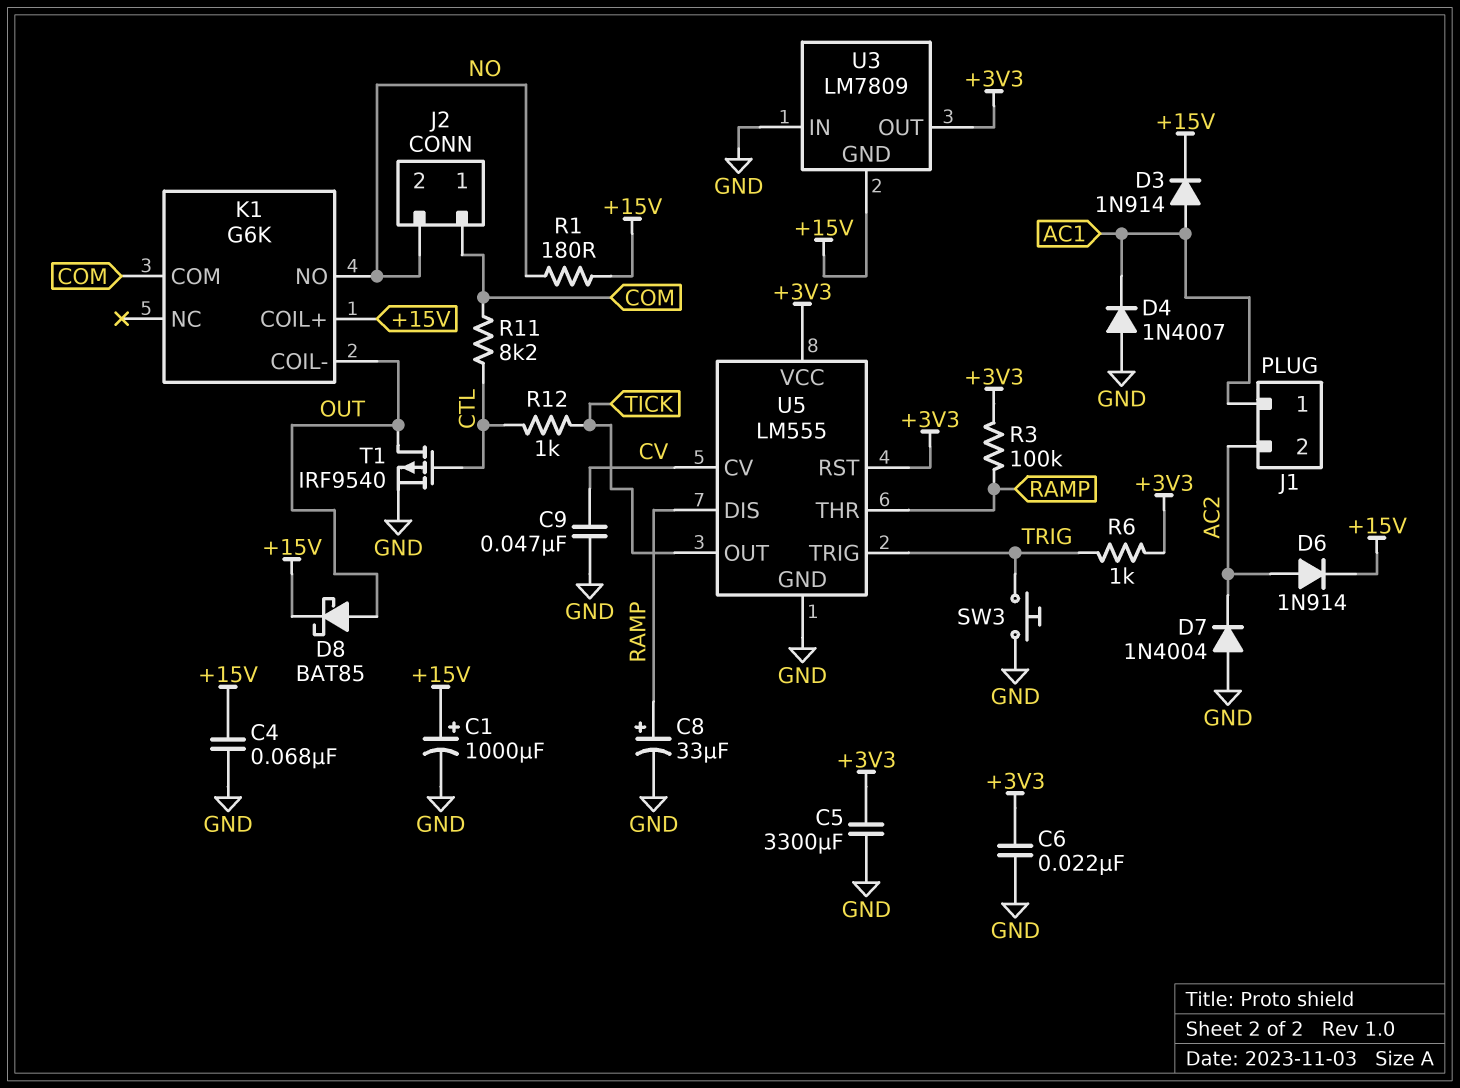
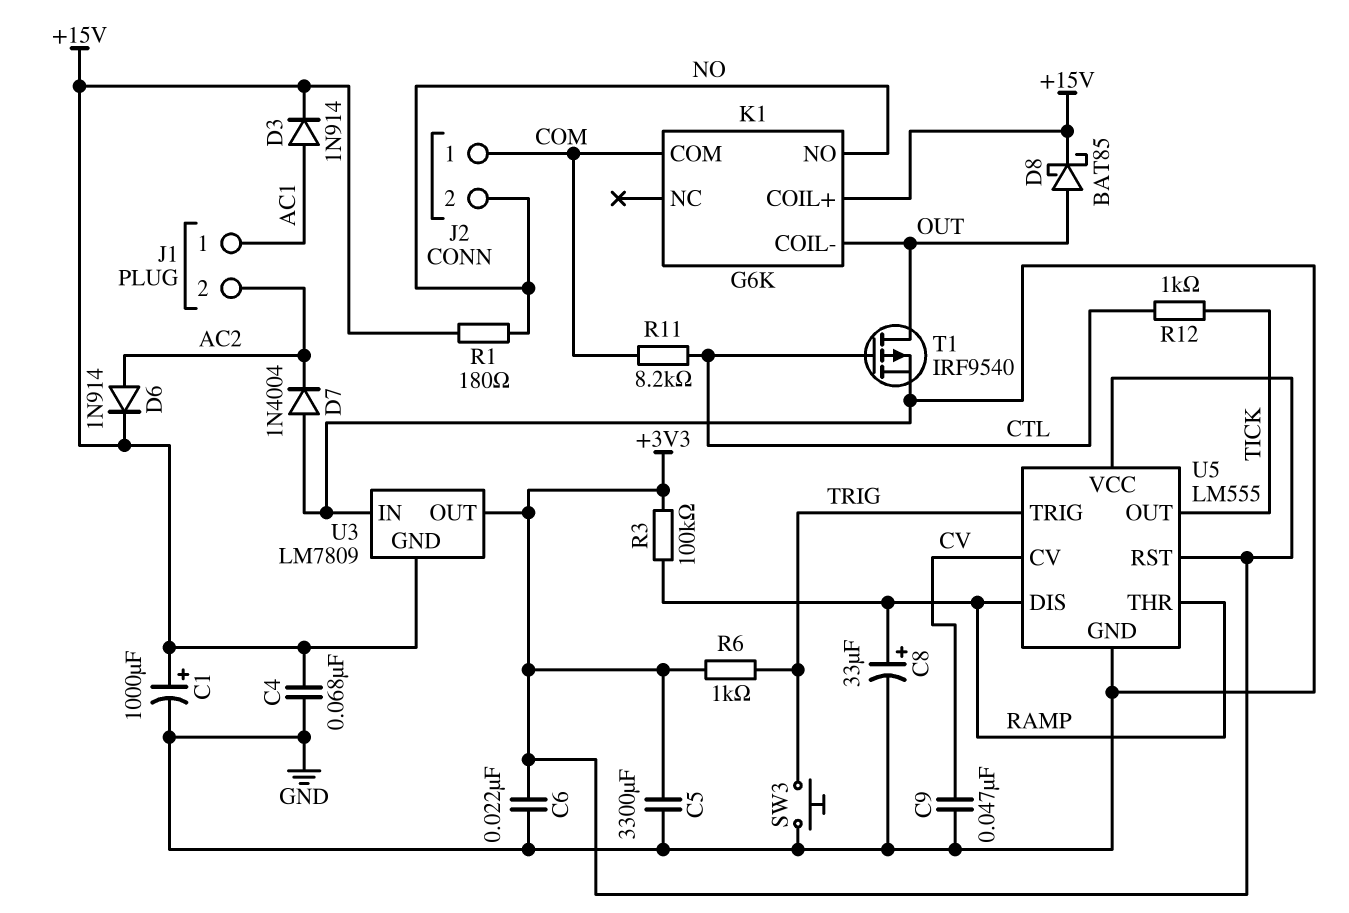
D4: diode 1N4007 (A GND, K AC1) -> none

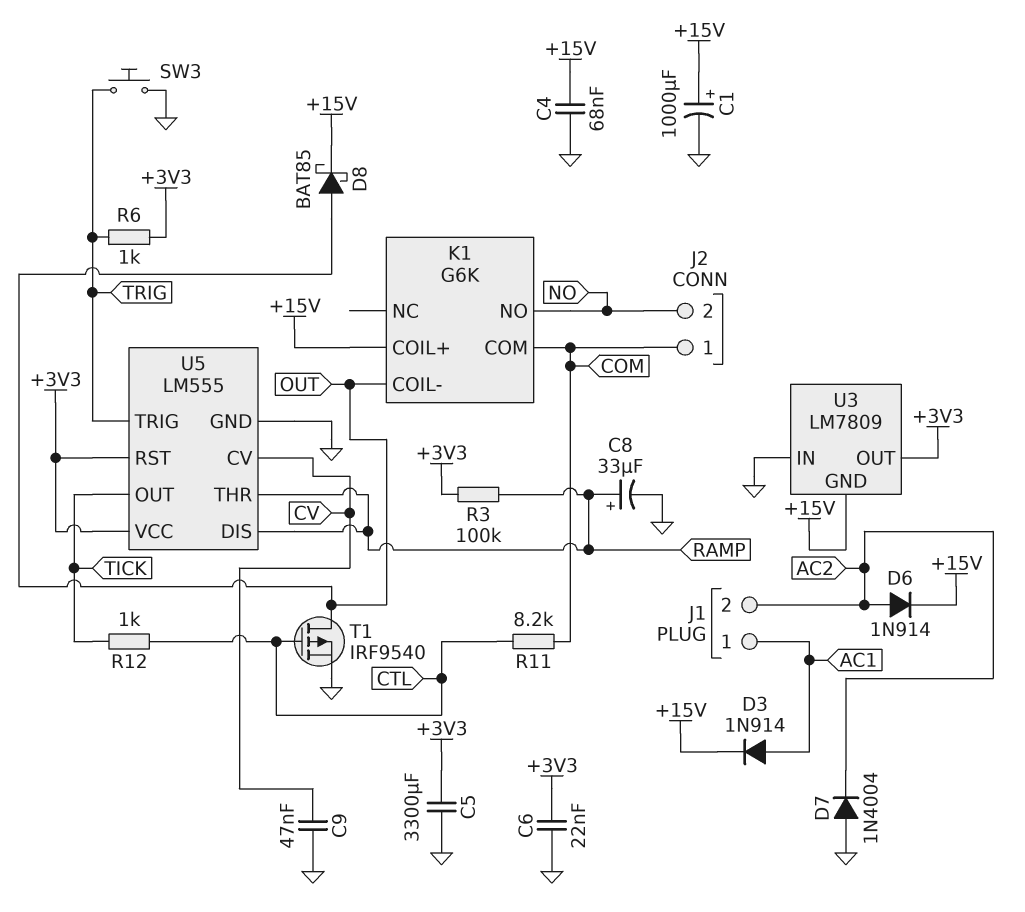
R1: 180 (+15V, NO) -> none

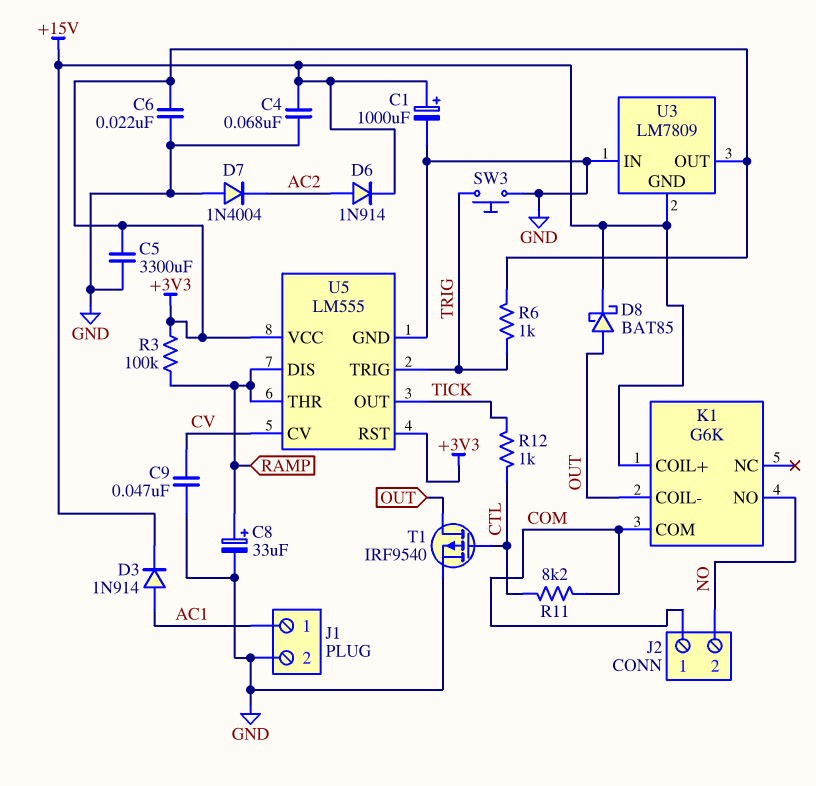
J1 pin 2: AC2 -> GND

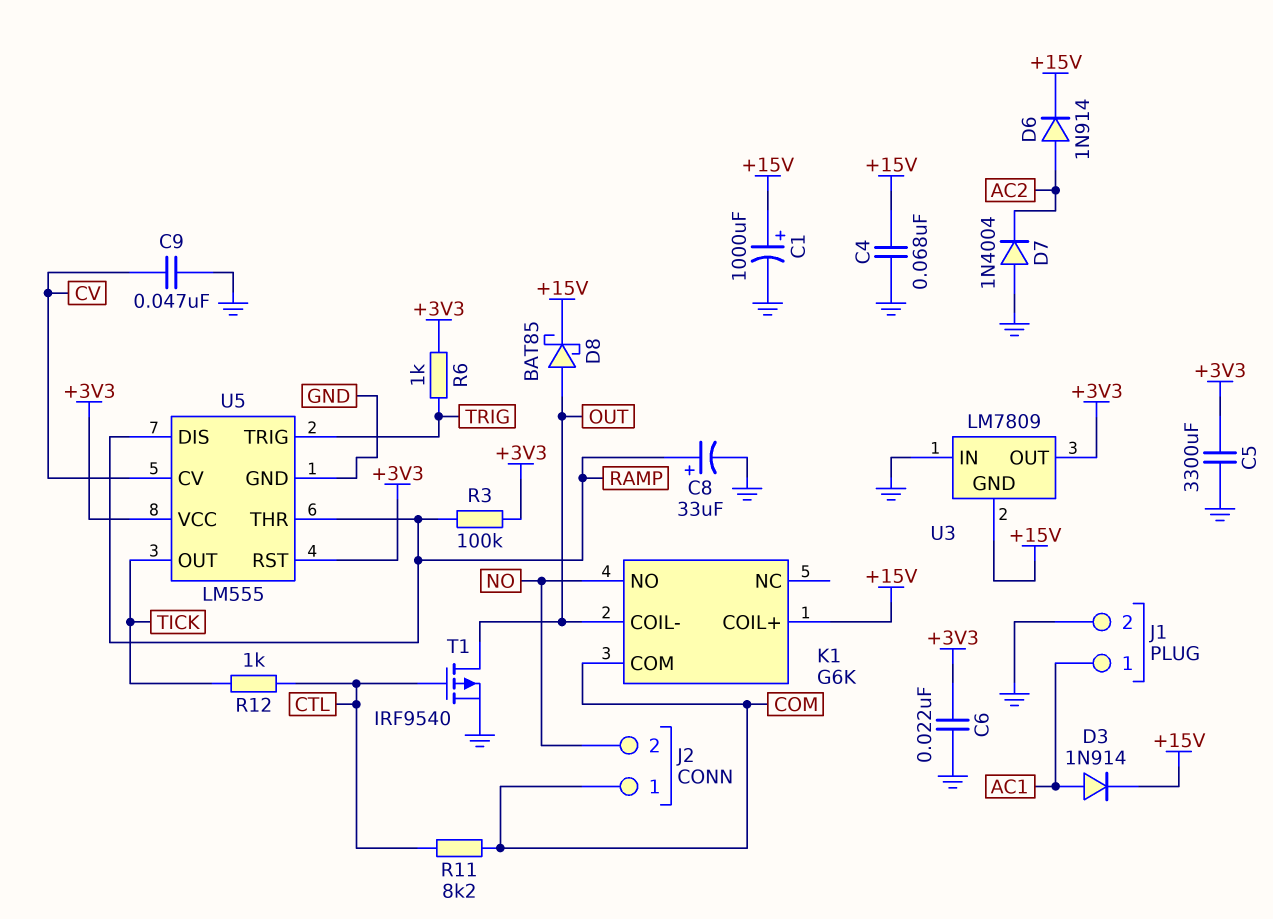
SW3: button (GND, TRIG) -> none

